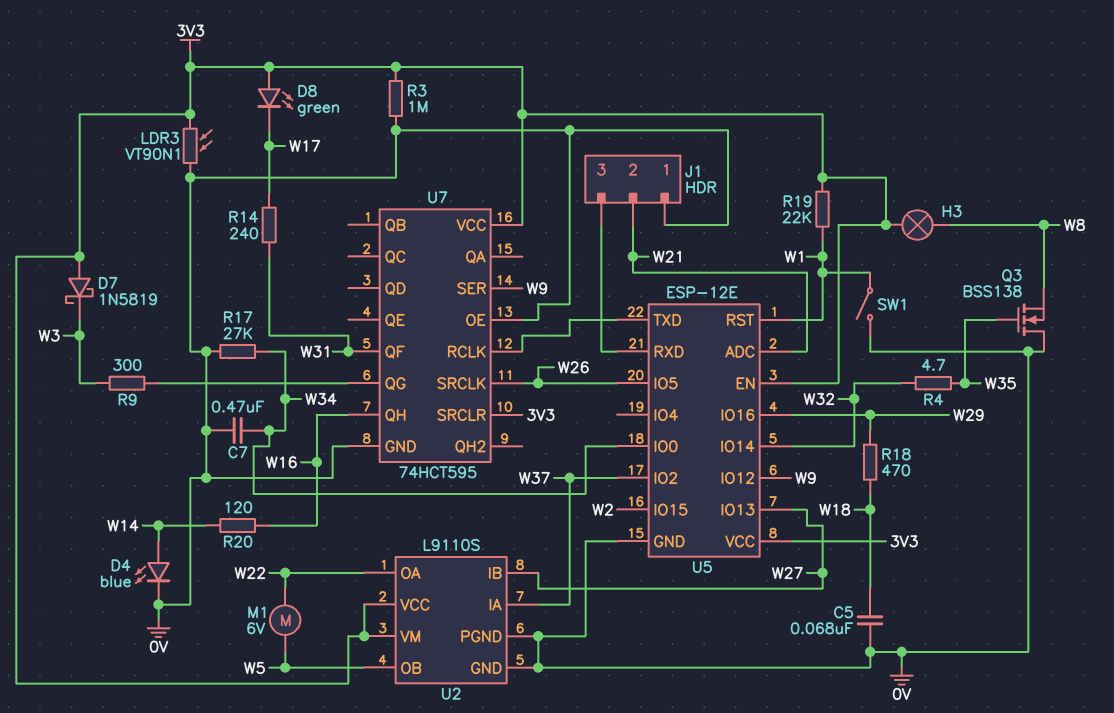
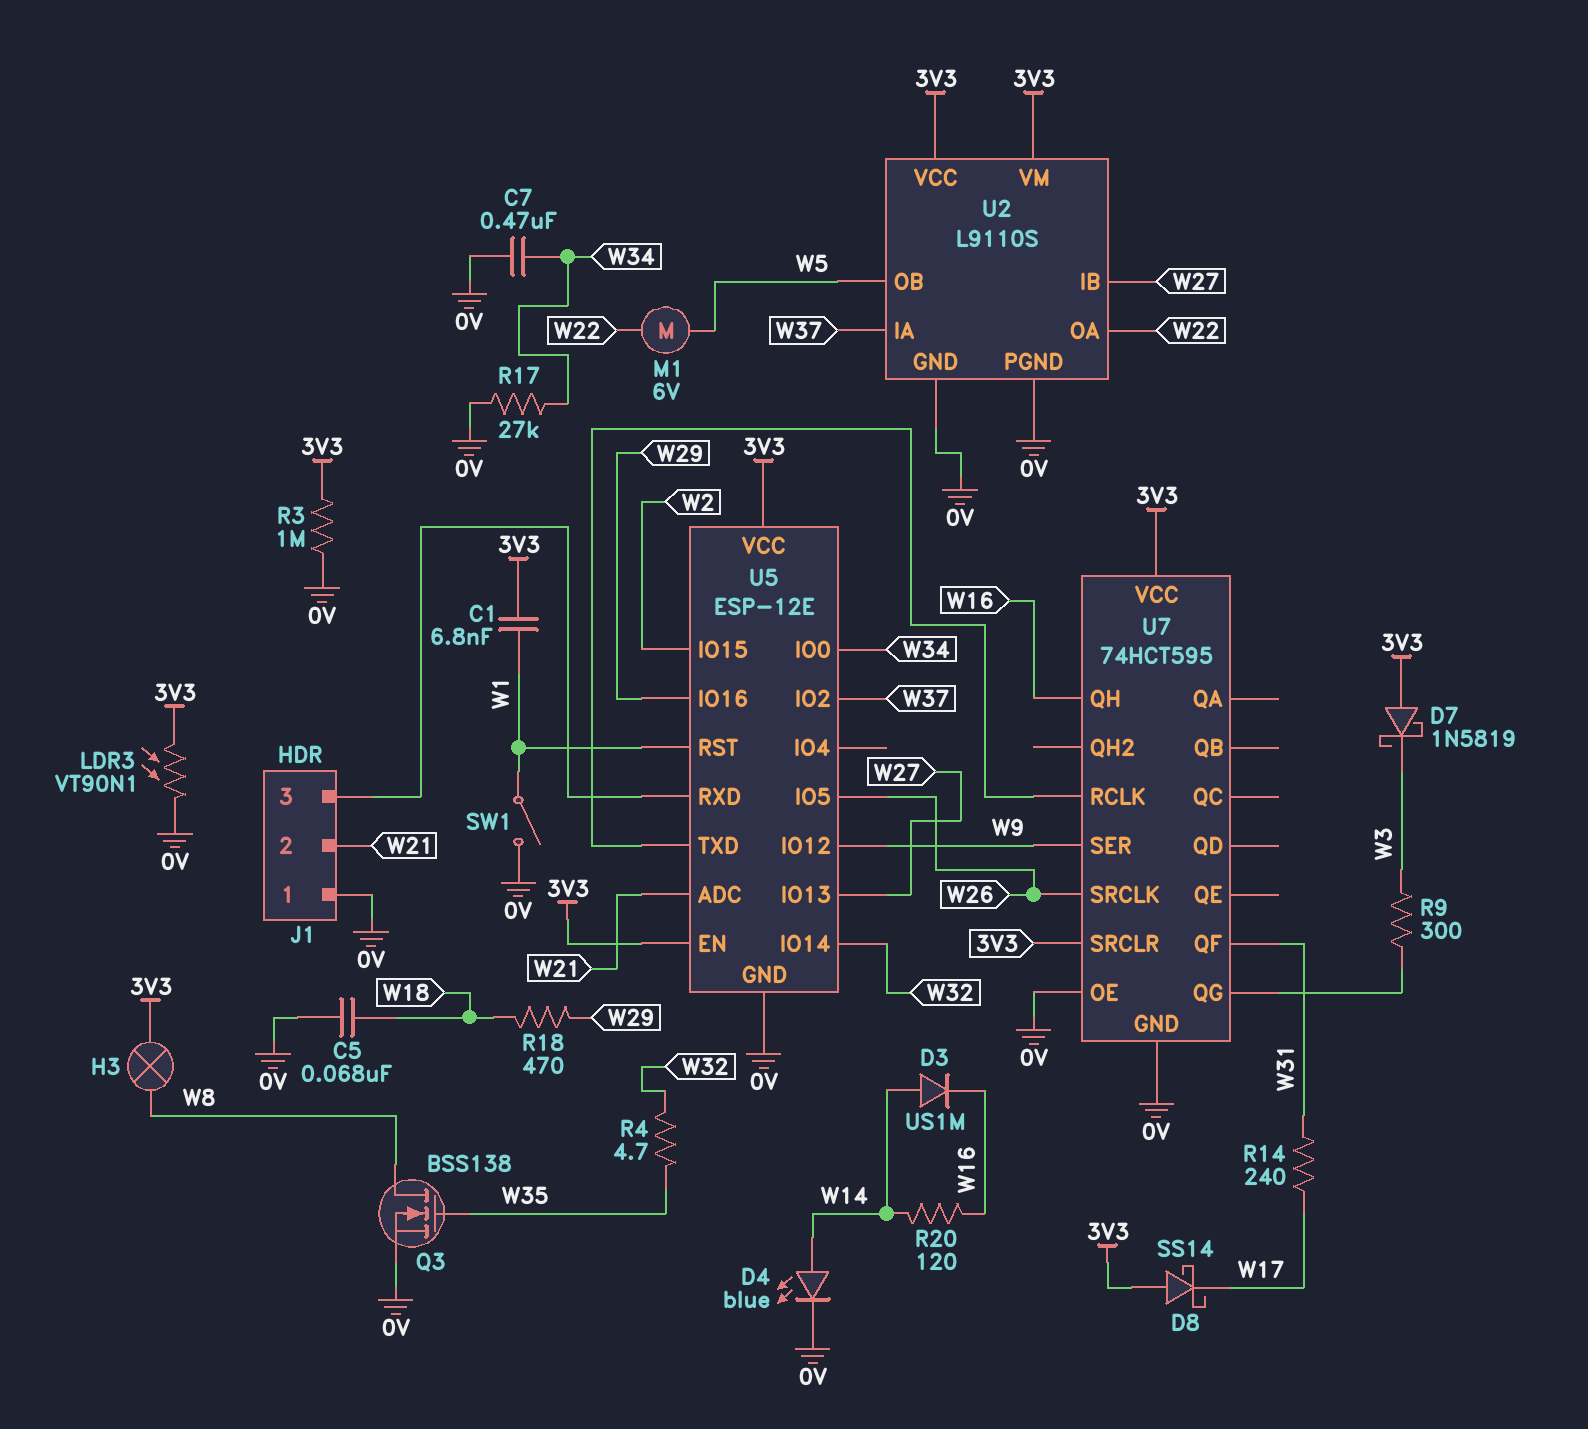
C1: none -> 6.8nF (3V3, W1)
D3: none -> diode US1M (A W14, K W16)
D8: LED green (A 3V3, K W17) -> schottky SS14 (A 3V3, K W17)
Q3: NMOS BSS138 (G W35, D 0V, S W8) -> NMOS BSS138 (G W35, D W8, S 0V)
R19: 22k (3V3, W1) -> none

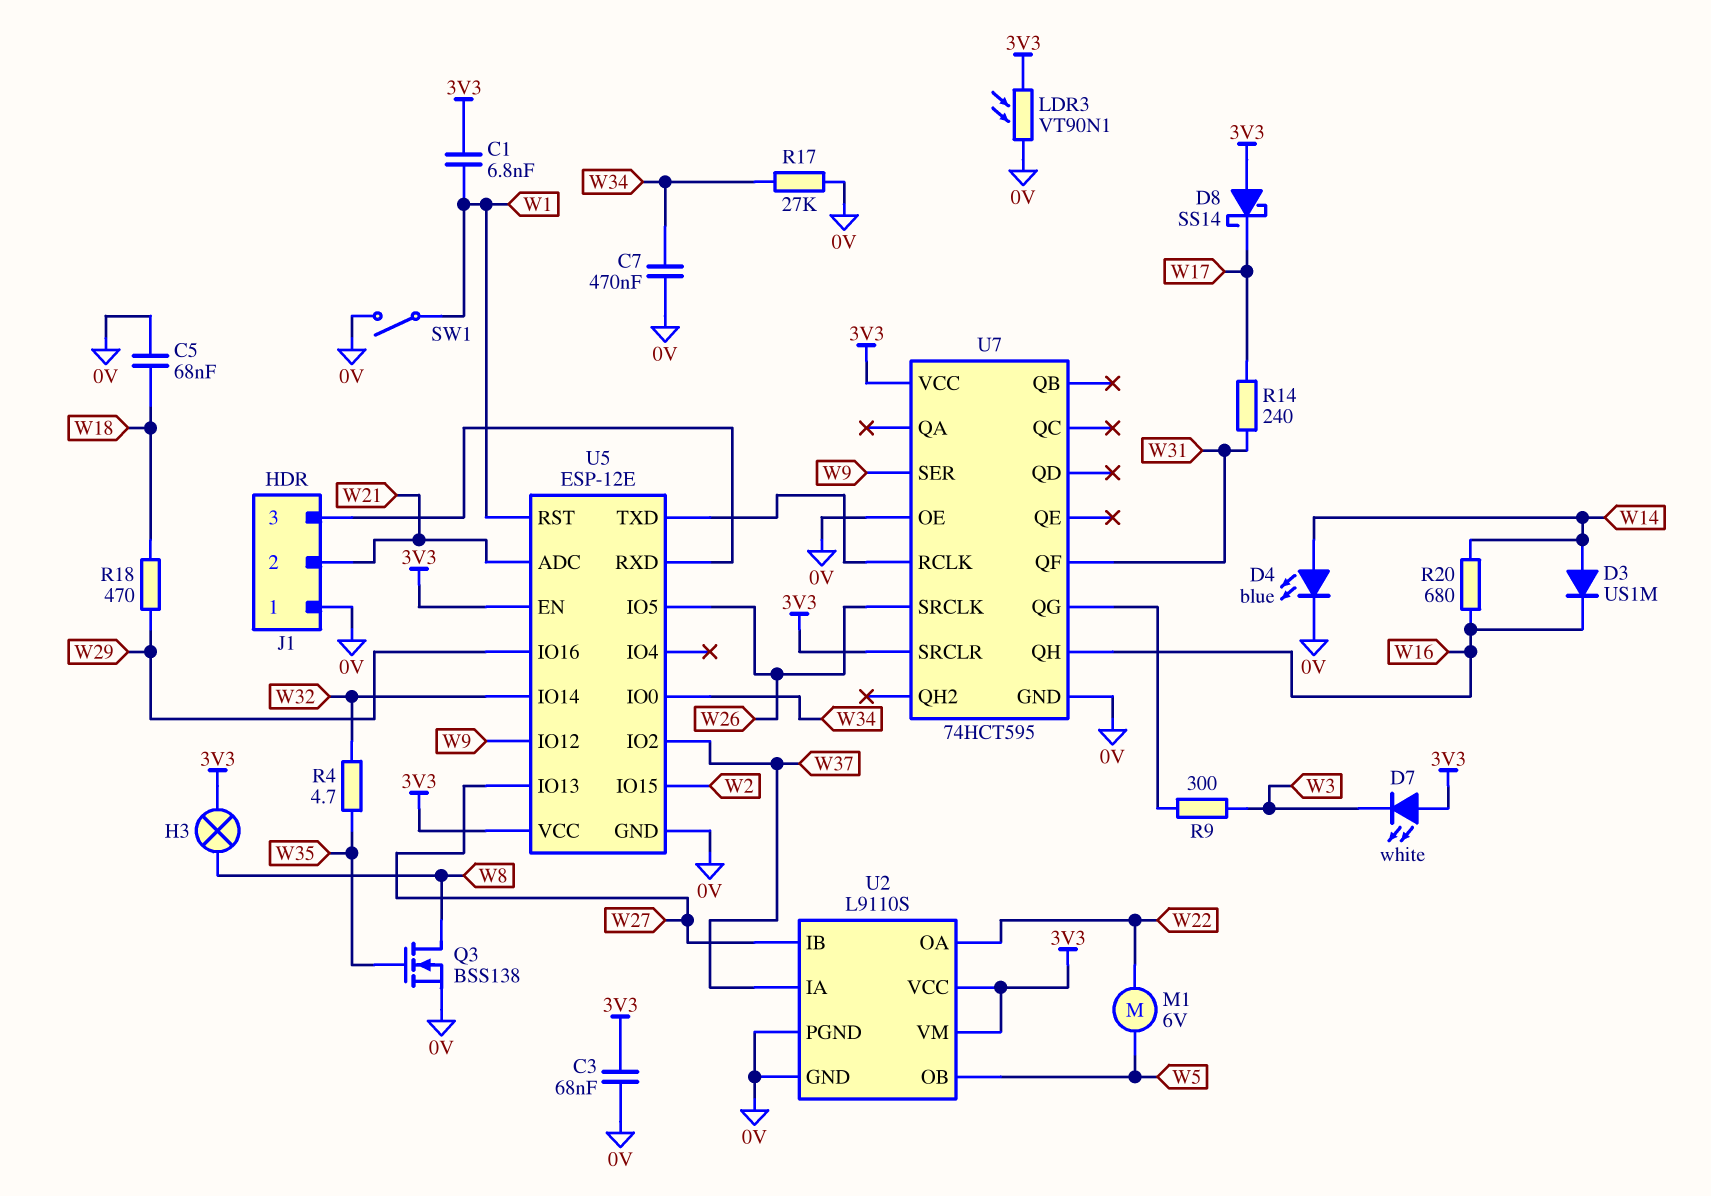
C3: none -> 68nF (0V, 3V3)
D7: schottky 1N5819 (A 3V3, K W3) -> LED white (A 3V3, K W3)
R3: 1M (0V, 3V3) -> none
R20: 120 (W14, W16) -> 680 (W14, W16)

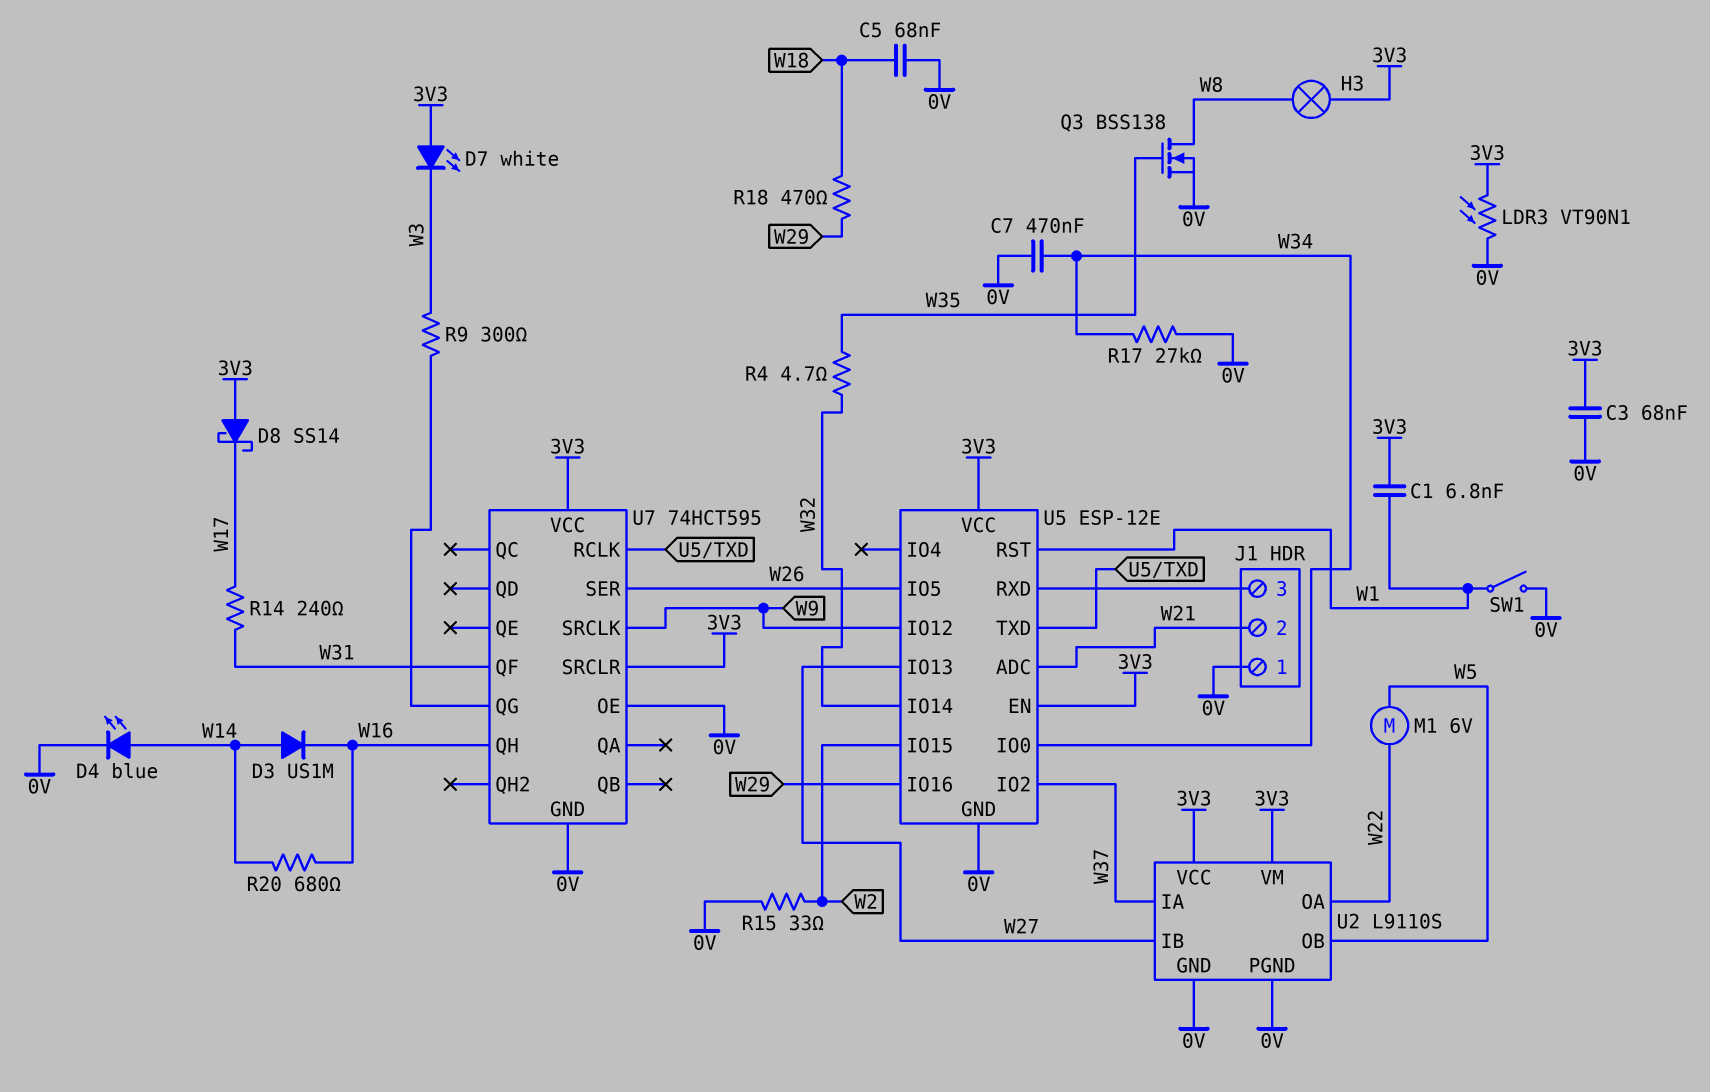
R15: none -> 33 (0V, W2)
U7 pin SER: W9 -> W26
U7 pin SRCLK: W26 -> W9

